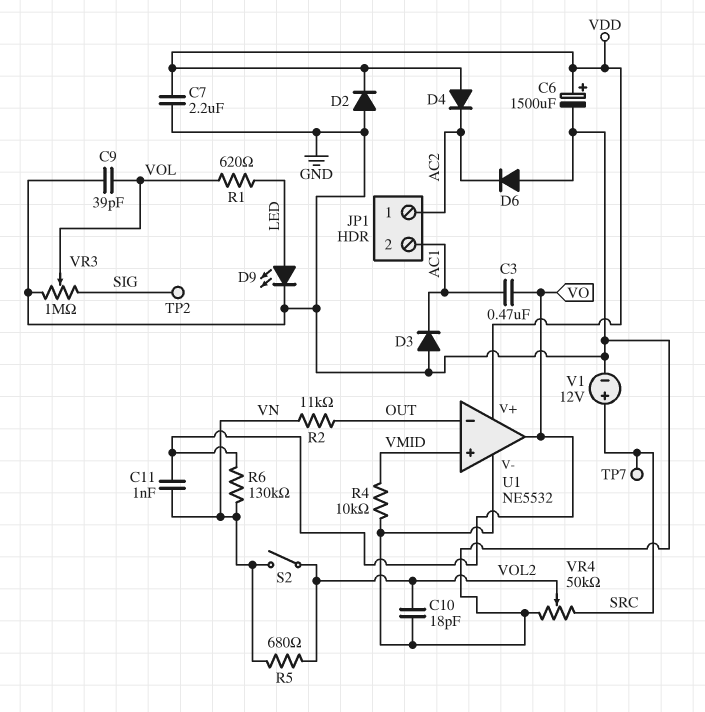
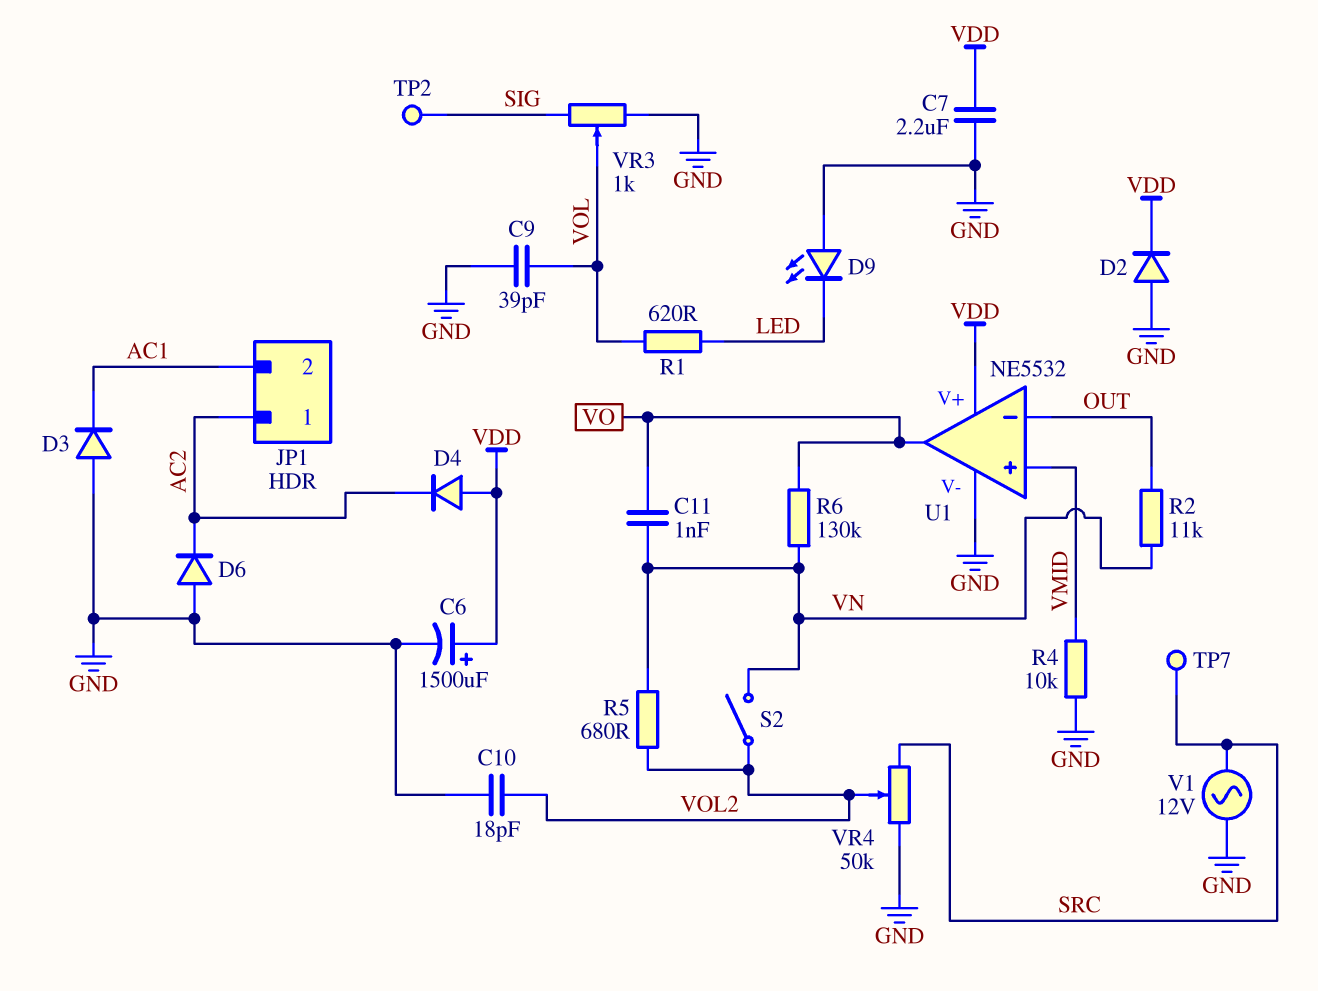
C3: 470nF (AC1, VO) -> none
D9: LED (A LED, K GND) -> LED (A GND, K LED)
V1: 12V (plus SRC, minus GND) -> AC 12V (GND, SRC)
VR3: 1M (GND, SIG, wiper VOL) -> 1k (GND, SIG, wiper VOL)

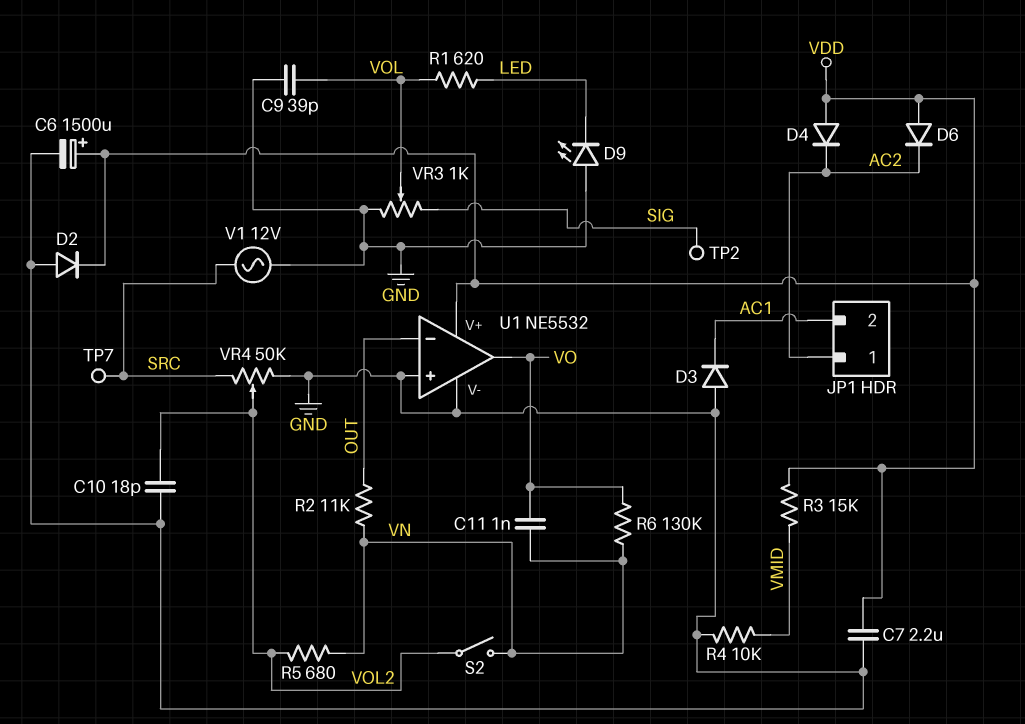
D6: diode (A GND, K AC2) -> diode (A VDD, K AC2)
R3: none -> 15k (VDD, VMID)
U1 pin in+: VMID -> GND

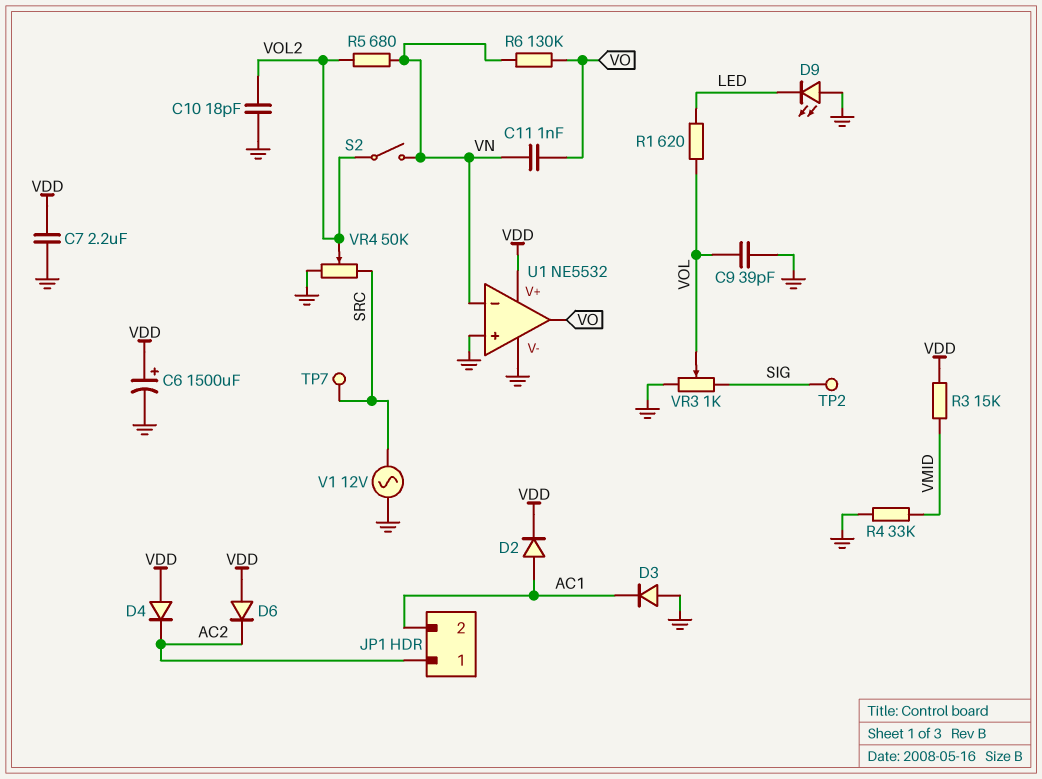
D2: diode (A GND, K VDD) -> diode (A AC1, K VDD)
R2: 11k (OUT, VN) -> none
R4: 10k (GND, VMID) -> 33k (GND, VMID)
U1 pin in-: OUT -> VN

